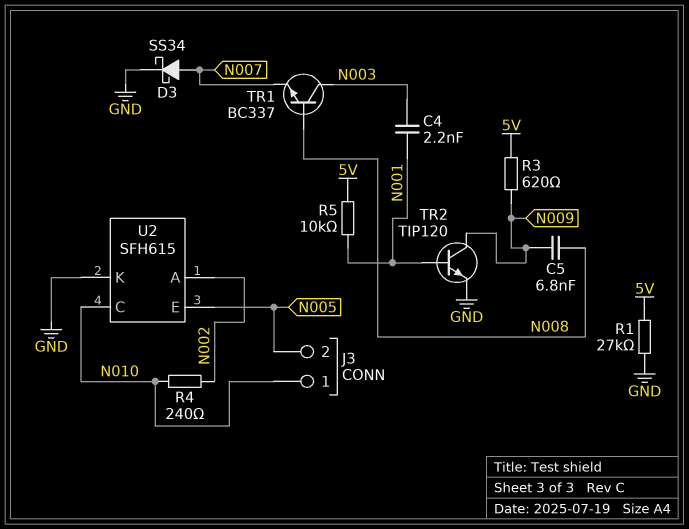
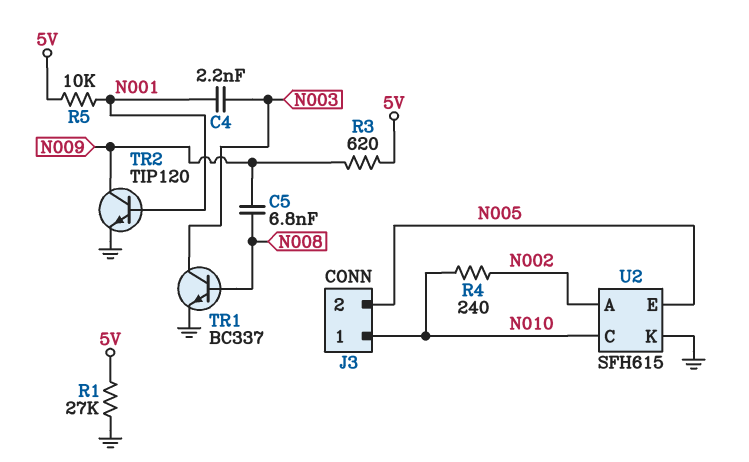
D3: schottky SS34 (A N007, K GND) -> none
TR1: NPN BC337 (B N008, C N003, E N007) -> NPN BC337 (B N008, C N003, E GND)

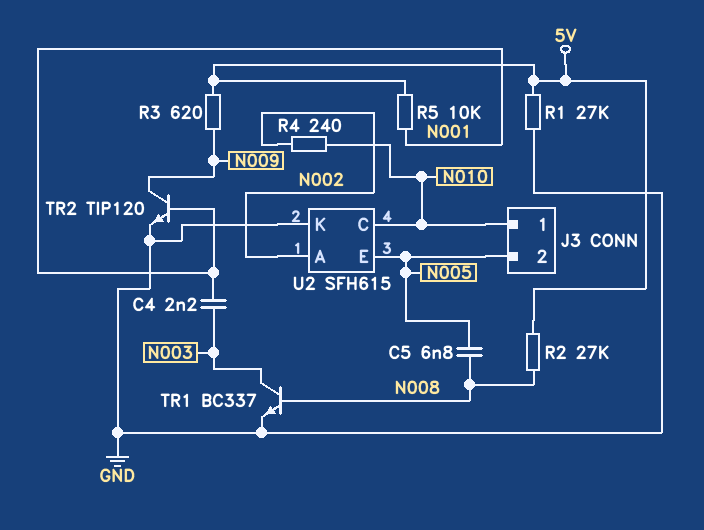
C5: 6.8nF (N008, N009) -> 6.8nF (N005, N008)
R2: none -> 27k (5V, N008)

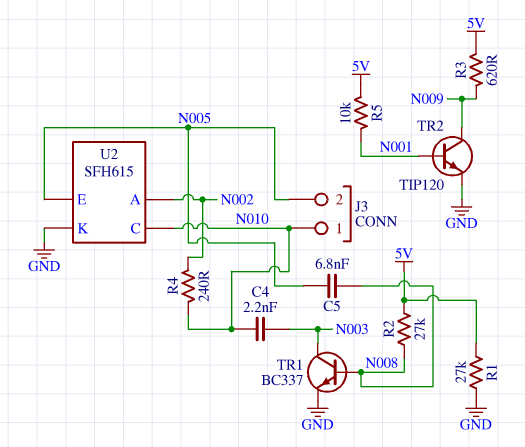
C4: 2.2nF (N001, N003) -> 2.2nF (N003, N010)

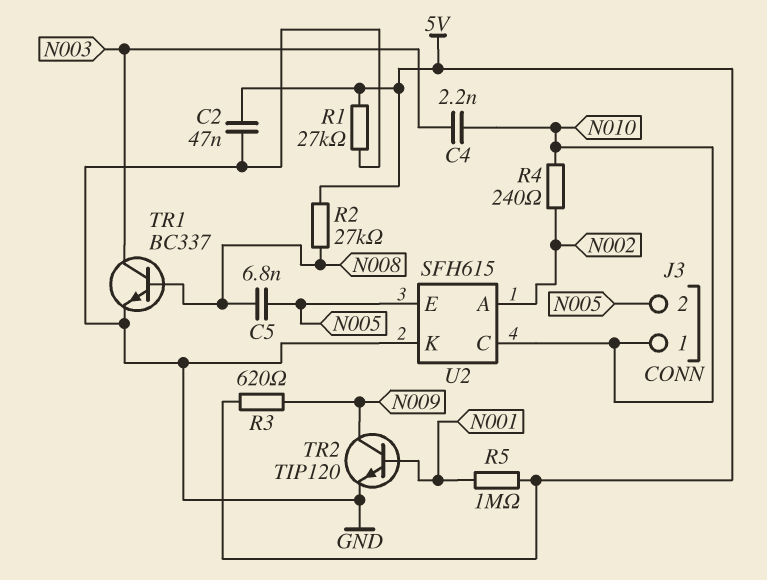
C2: none -> 47nF (5V, GND)
R5: 10k (5V, N001) -> 1M (5V, N001)

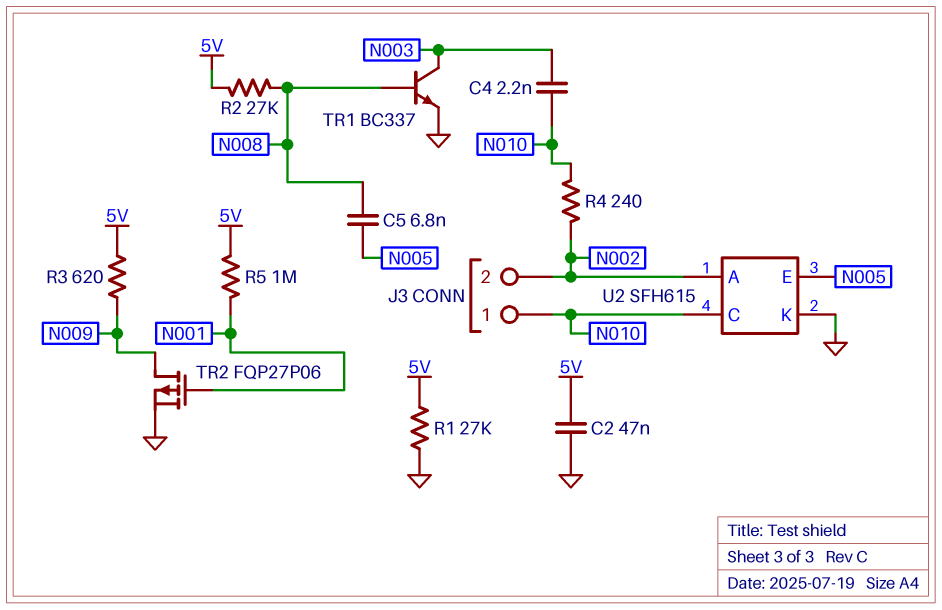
J3 pin 2: N005 -> N002
TR2: NPN TIP120 (B N001, C N009, E GND) -> PMOS FQP27P06 (G N001, D N009, S GND)

